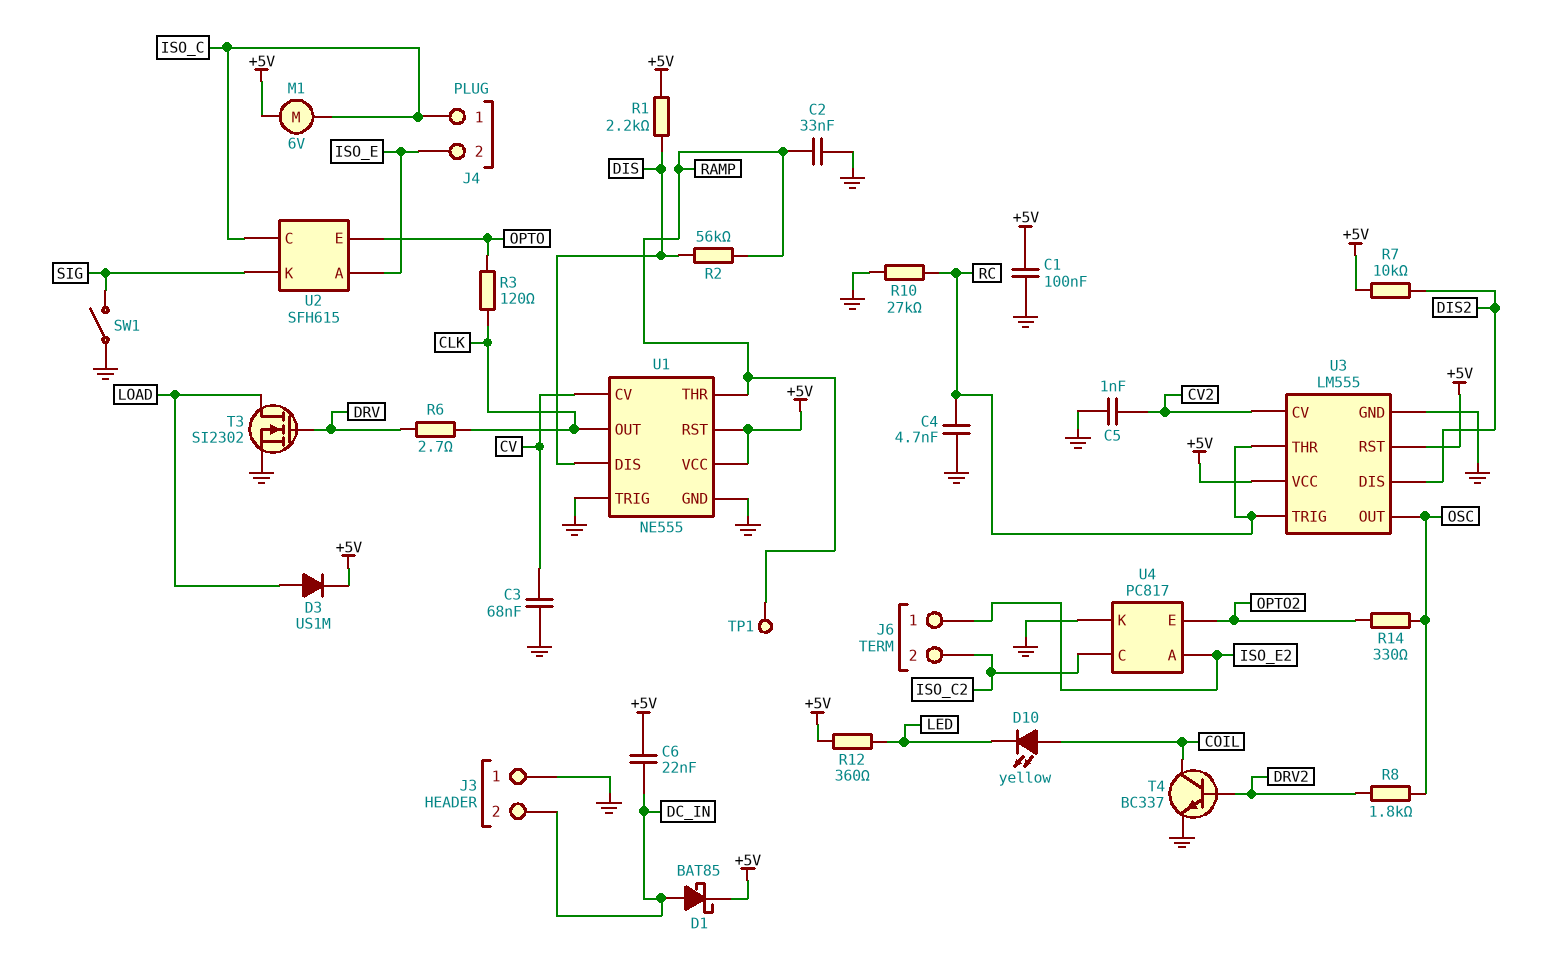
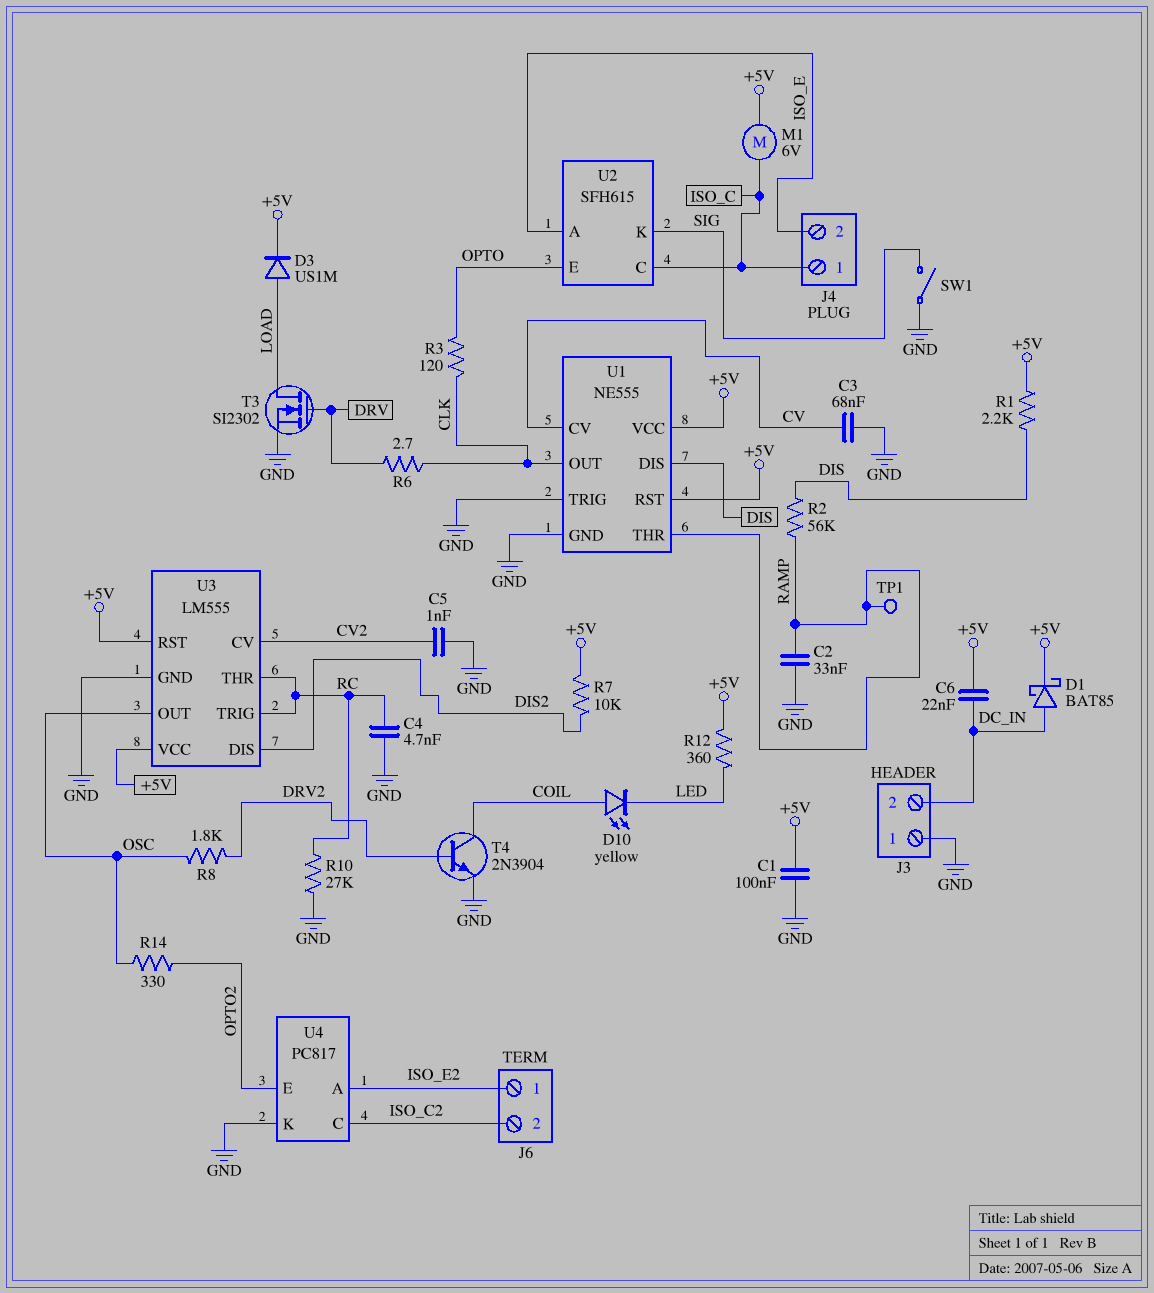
T4: NPN BC337 (B DRV2, C COIL, E GND) -> NPN 2N3904 (B DRV2, C COIL, E GND)

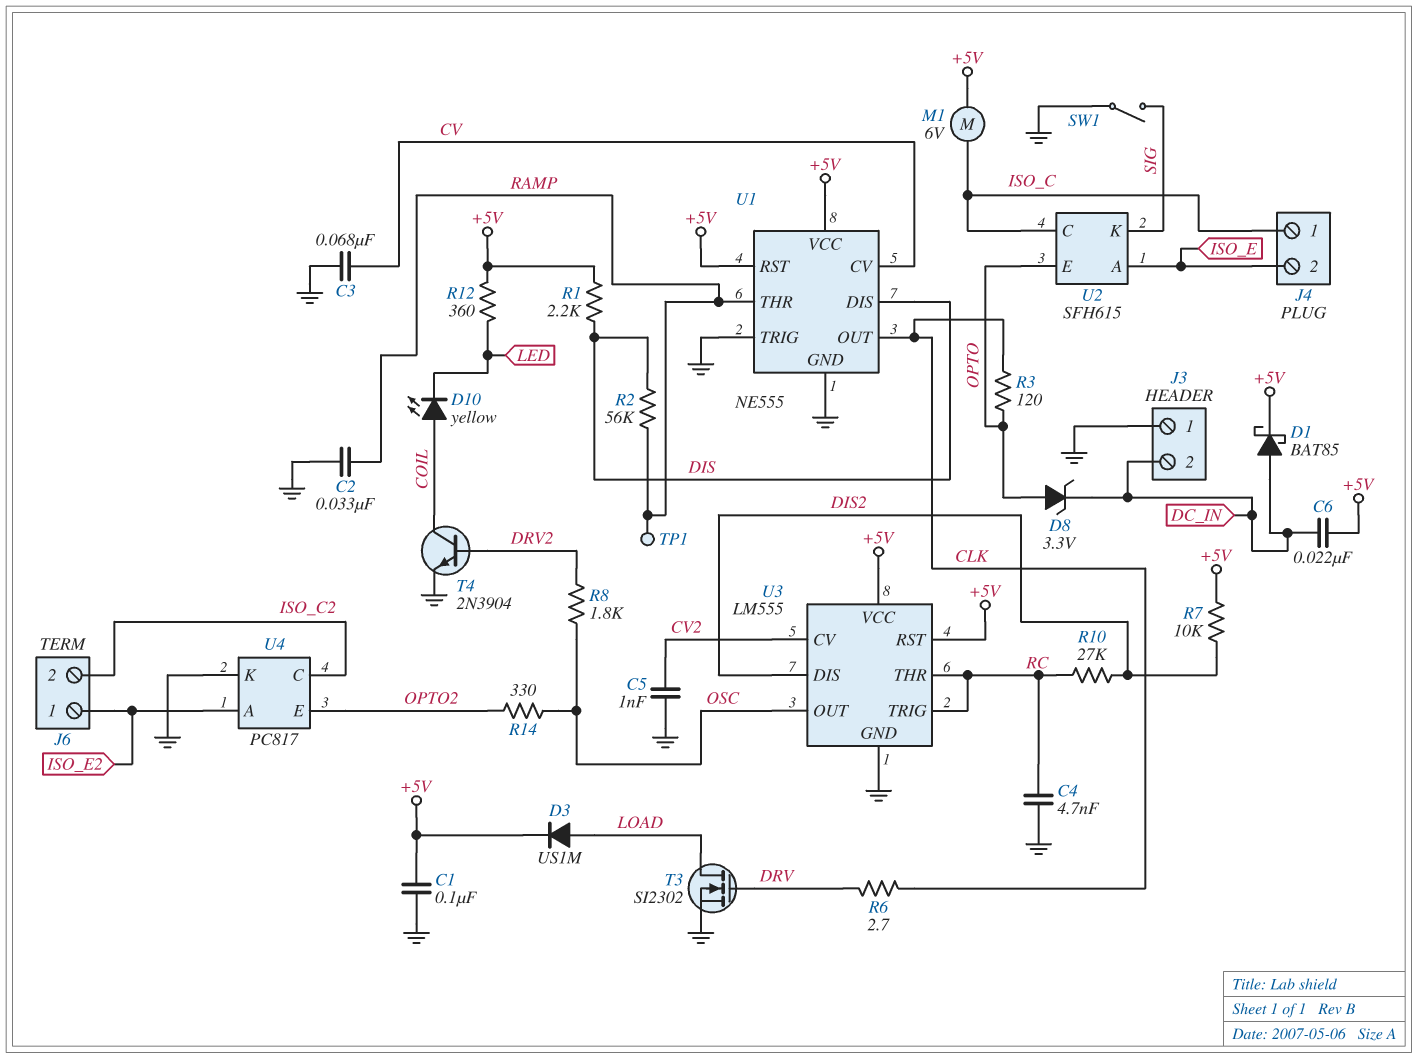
D8: none -> zener 3.3V (A OPTO, K DC_IN)
R10: 27k (GND, RC) -> 27k (DIS2, RC)

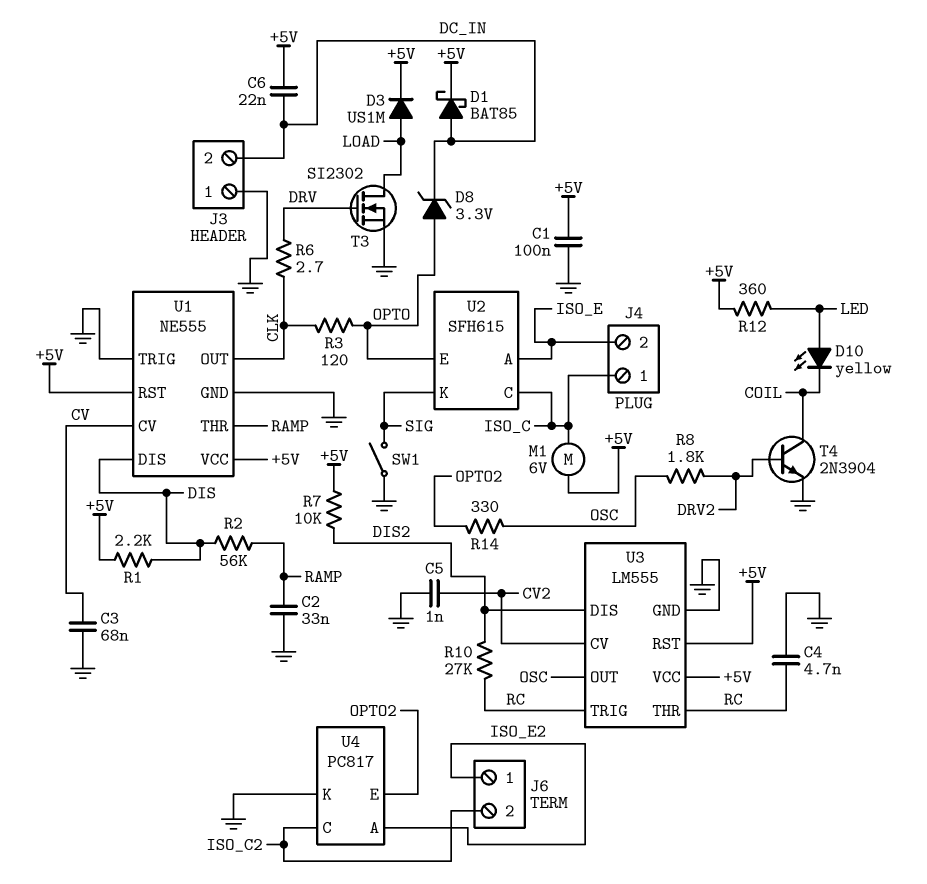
D10: LED yellow (A COIL, K LED) -> LED yellow (A LED, K COIL)
TP1: test point (RAMP) -> none

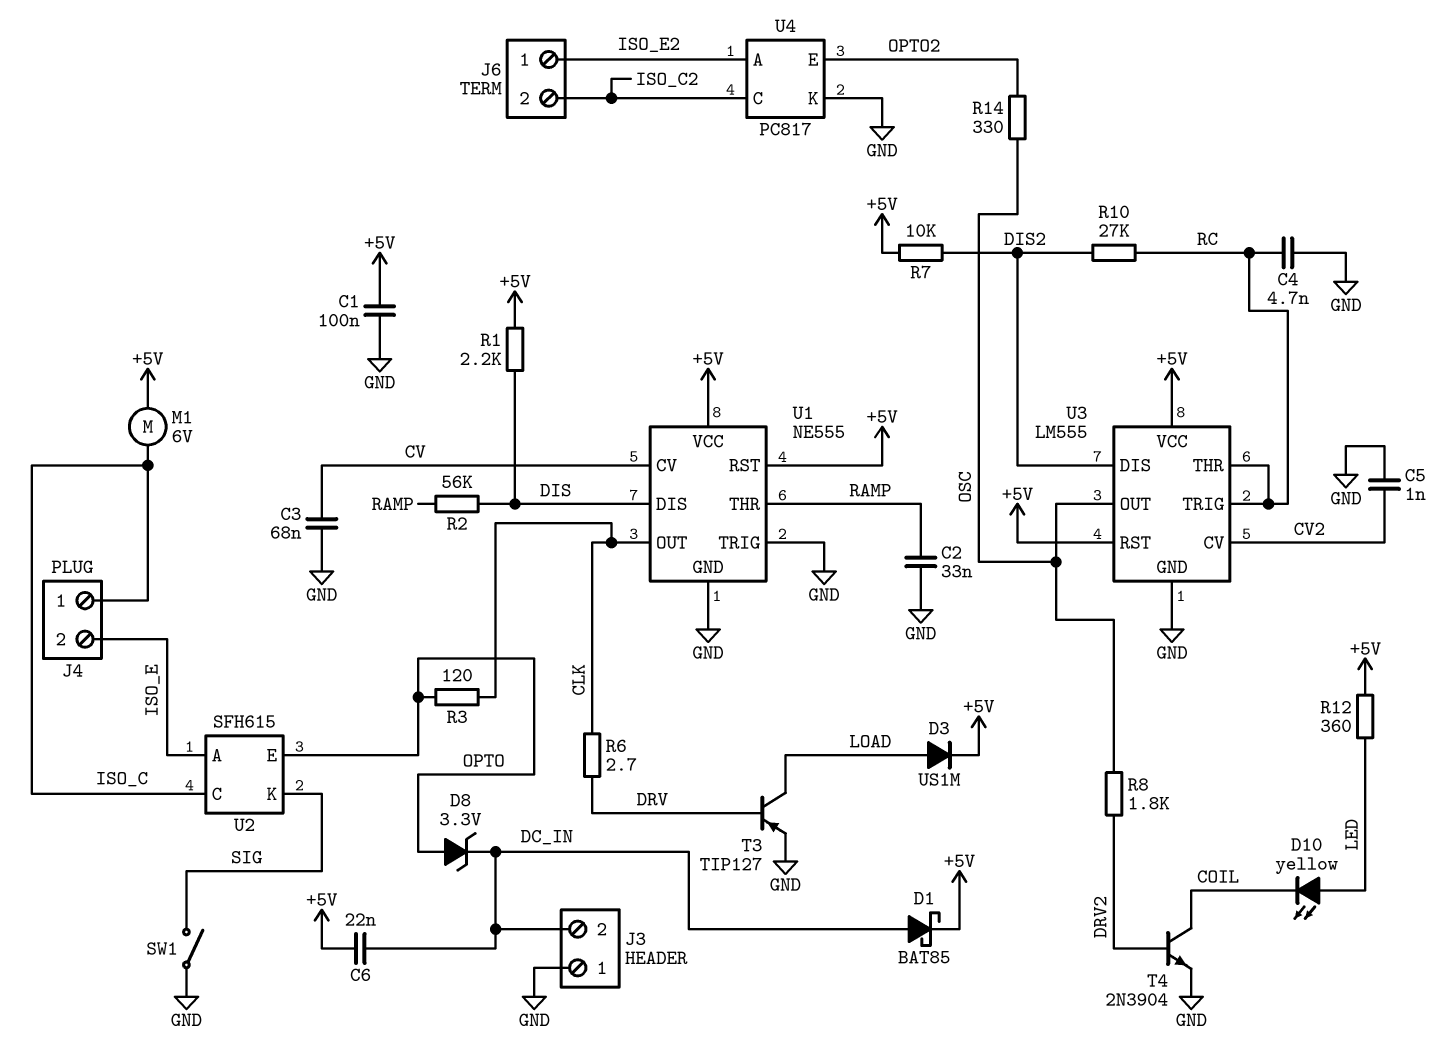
T3: NMOS SI2302 (G DRV, D LOAD, S GND) -> PNP TIP127 (B DRV, C LOAD, E GND)

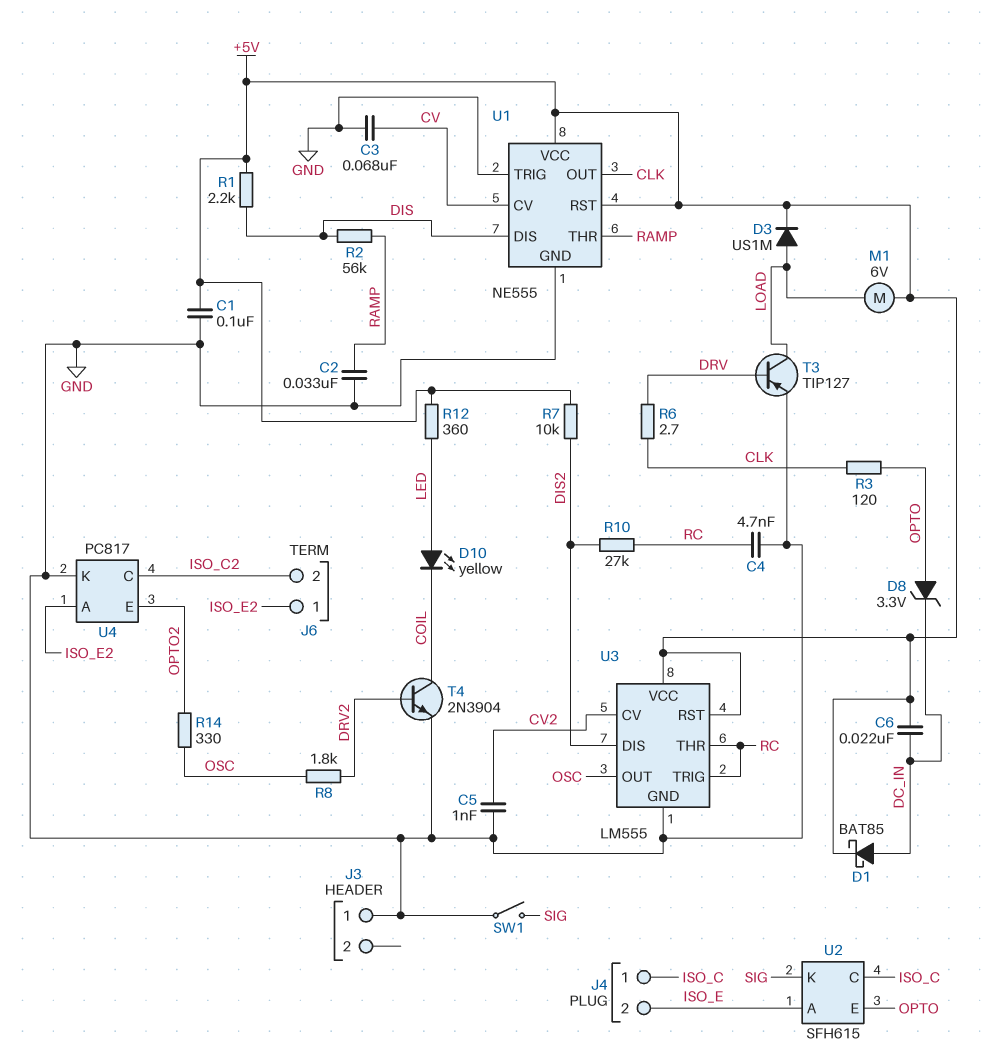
J3 pin 2: DC_IN -> none
M1: motor 6V (+5V, ISO_C) -> motor 6V (+5V, LOAD)

